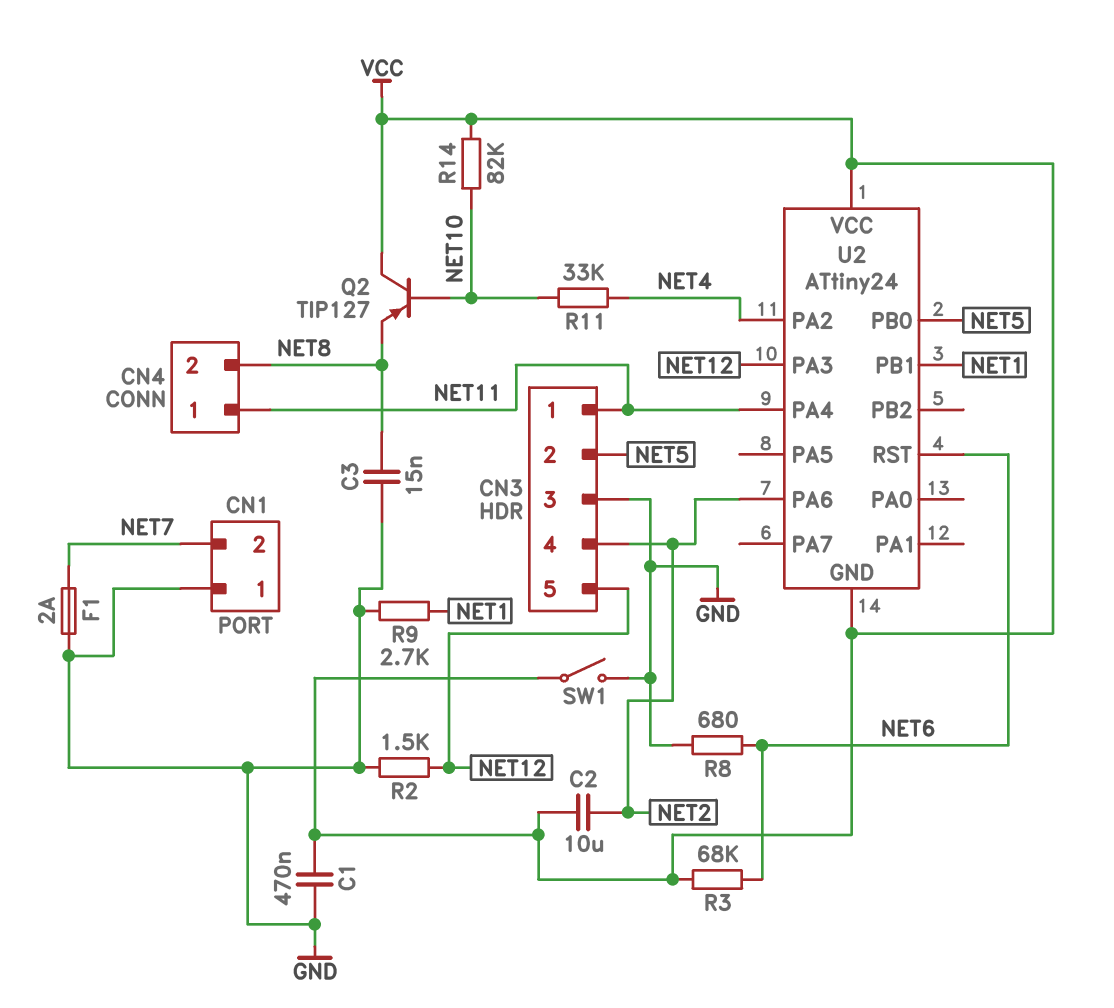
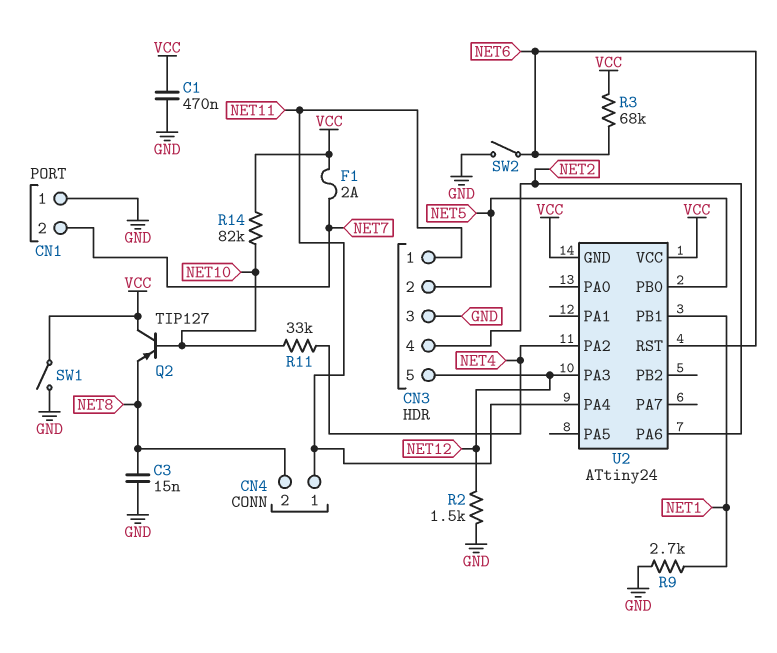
C2: 10uF (NET2, VCC) -> none
F1: 2A (GND, NET7) -> 2A (NET7, VCC)
R8: 680 (GND, NET6) -> none
SW2: none -> switch (GND, NET6)

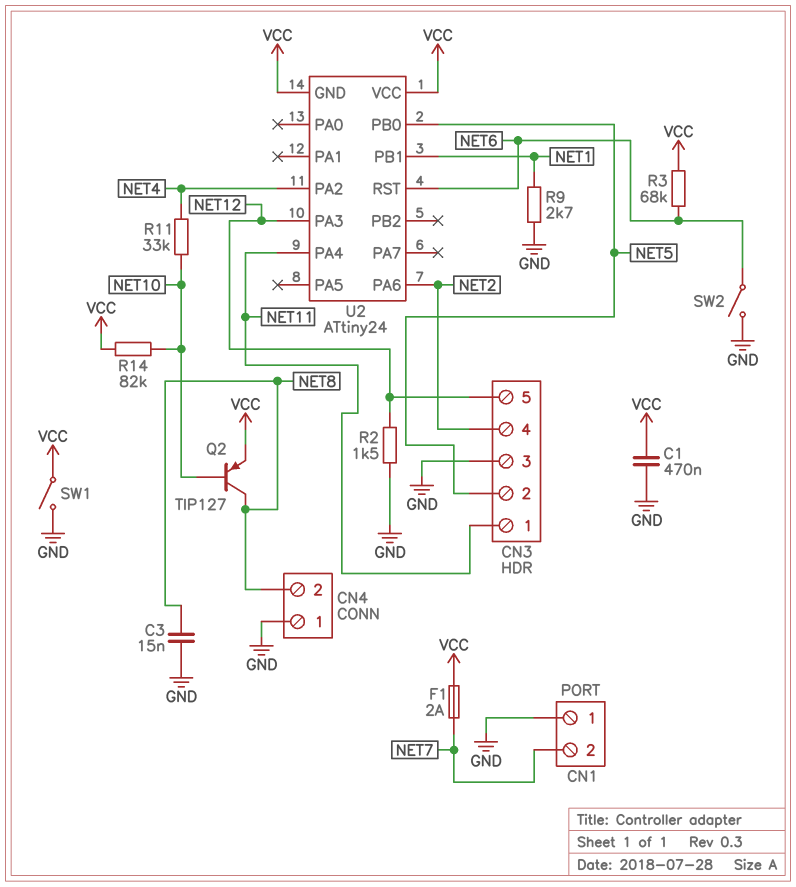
CN4 pin 1: NET11 -> GND
Q2: PNP TIP127 (B NET10, C VCC, E NET8) -> PNP TIP127 (B NET10, C NET8, E VCC)

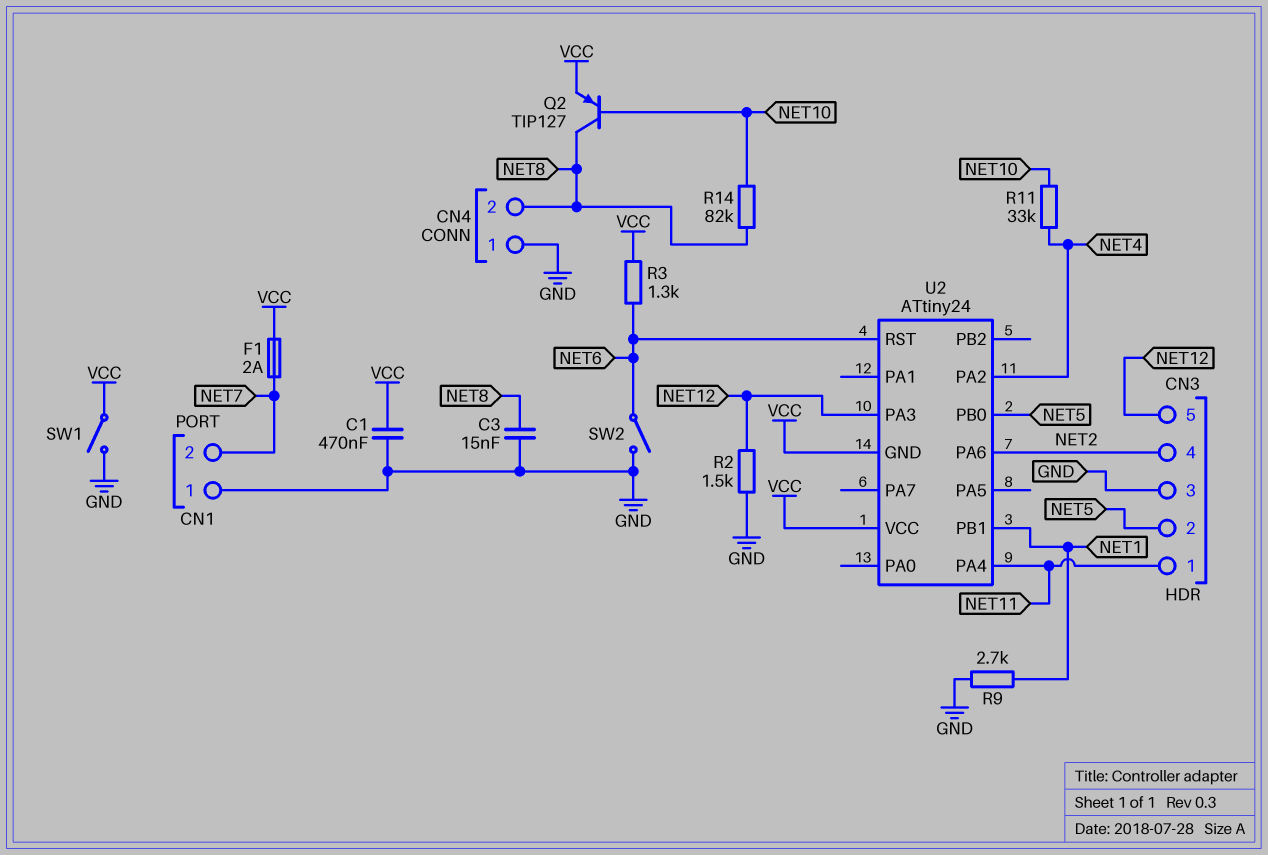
R3: 68k (NET6, VCC) -> 1.3k (NET6, VCC)
R14: 82k (NET10, VCC) -> 82k (NET8, NET10)

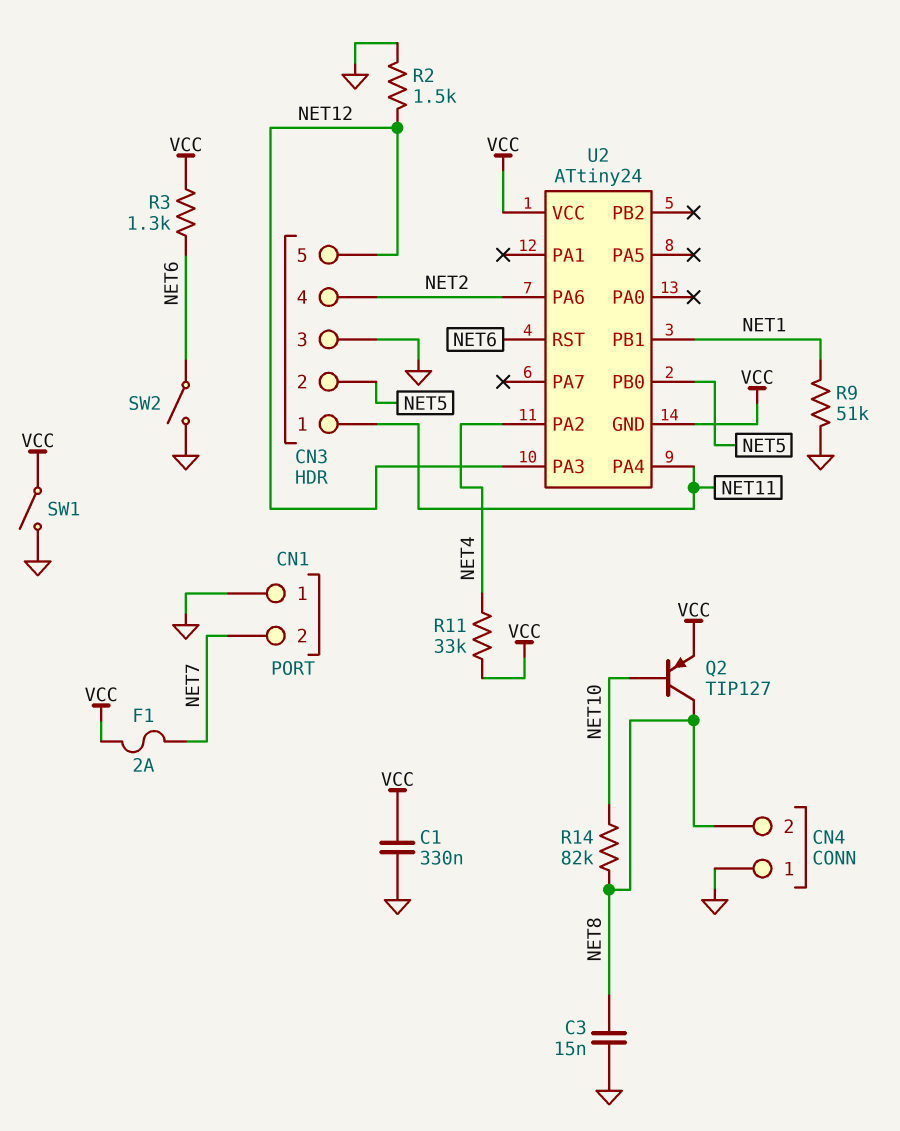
C1: 470nF (GND, VCC) -> 330nF (GND, VCC)
R9: 2.7k (GND, NET1) -> 51k (GND, NET1)
R11: 33k (NET4, NET10) -> 33k (NET4, VCC)

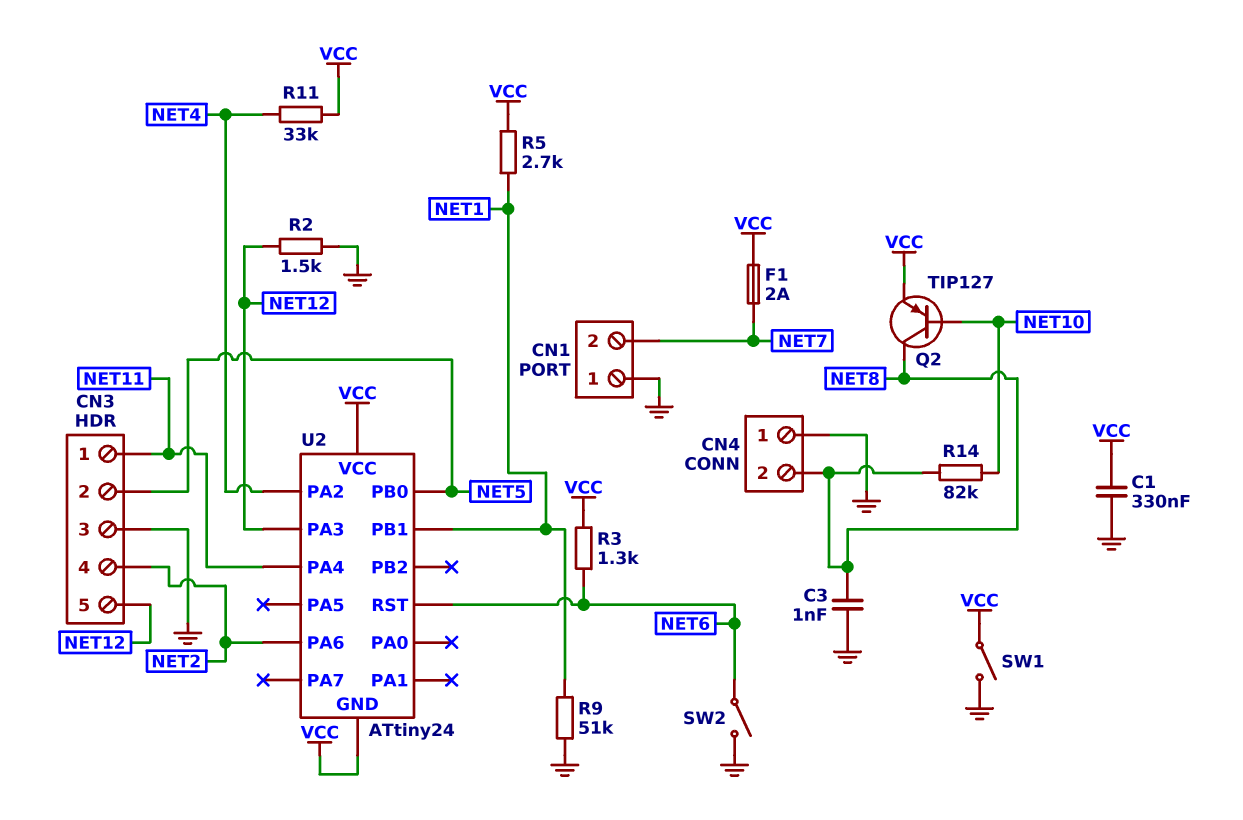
C3: 15nF (GND, NET8) -> 1nF (GND, NET8)
R5: none -> 2.7k (NET1, VCC)

